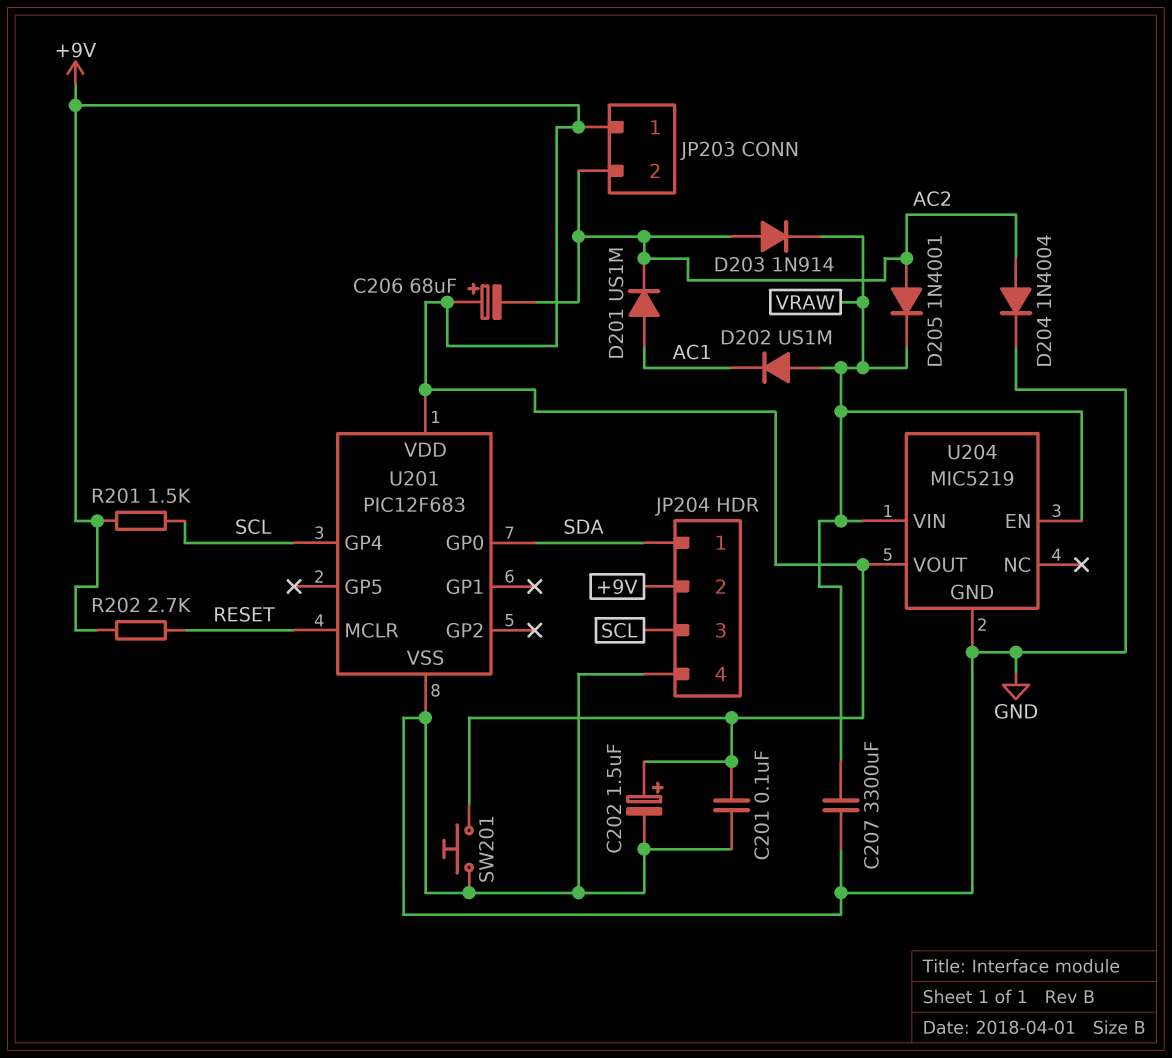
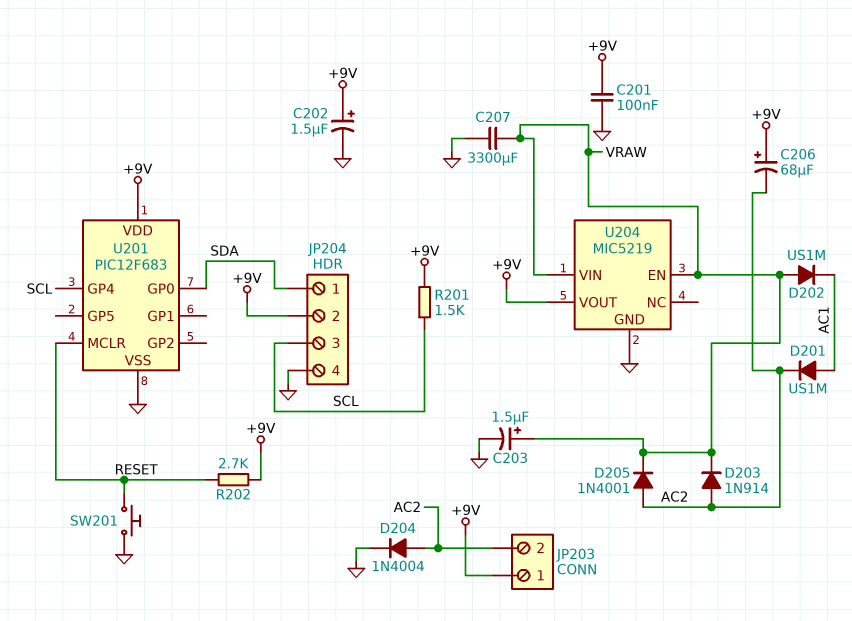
C203: none -> 1.5uF (plus VRAW, minus GND)
SW201: button (+9V, GND) -> button (GND, RESET)

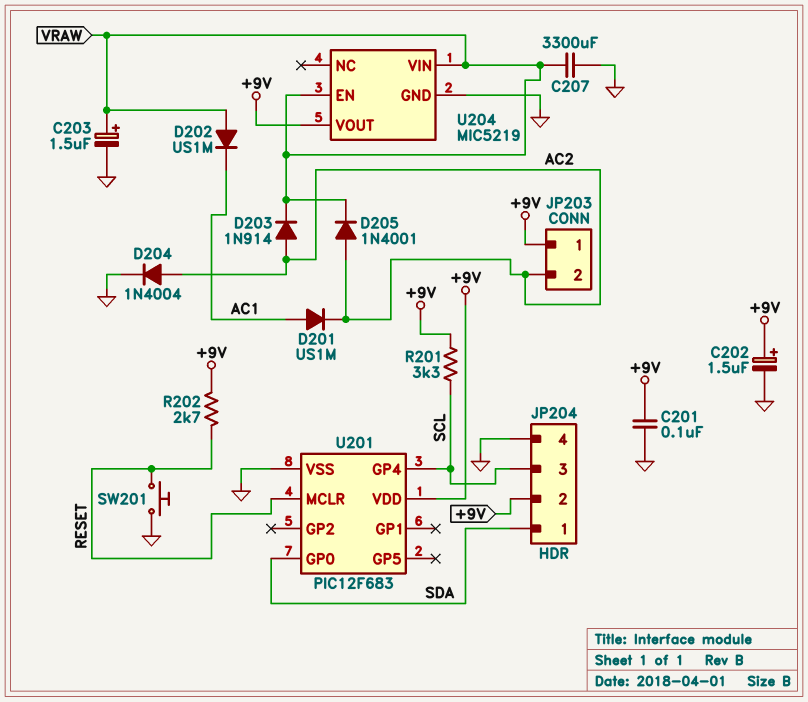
C206: 68uF (plus +9V, minus AC2) -> none
R201: 1.5k (+9V, SCL) -> 3.3k (+9V, SCL)

